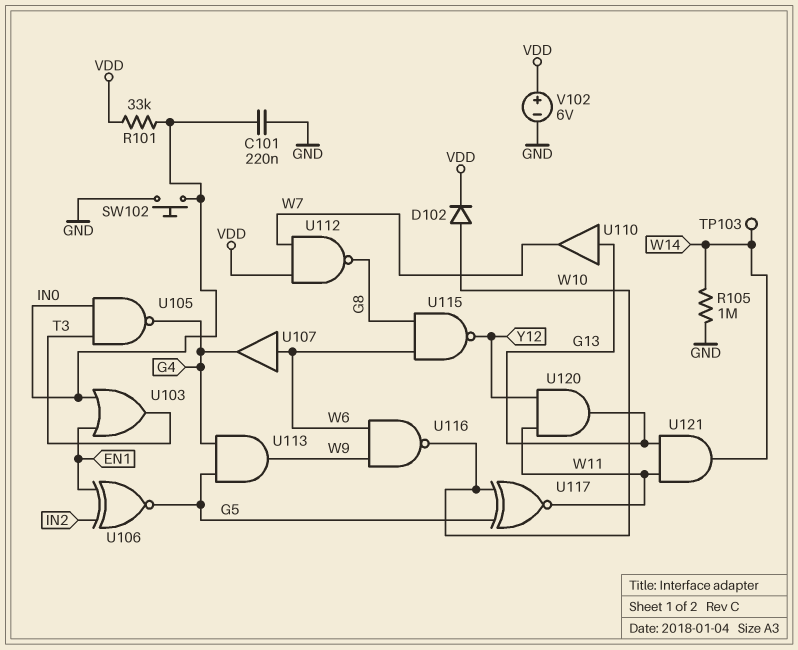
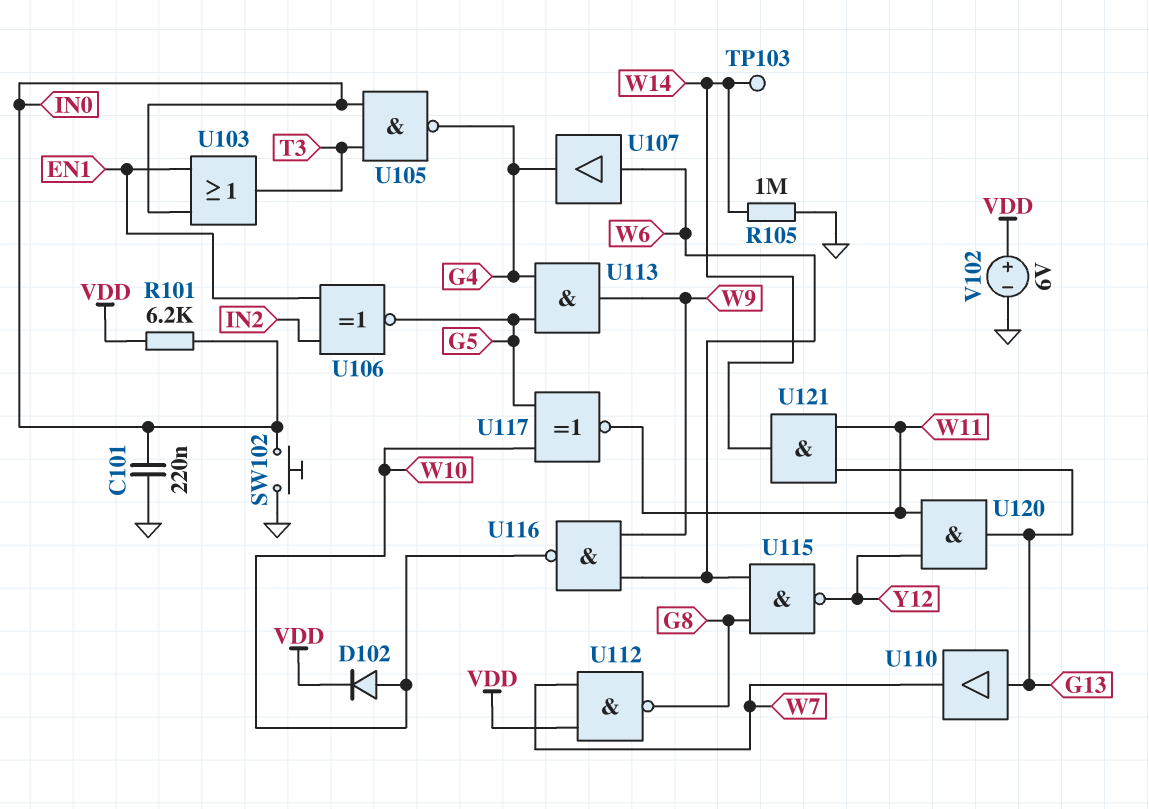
R101: 33k (IN0, VDD) -> 6.2k (IN0, VDD)

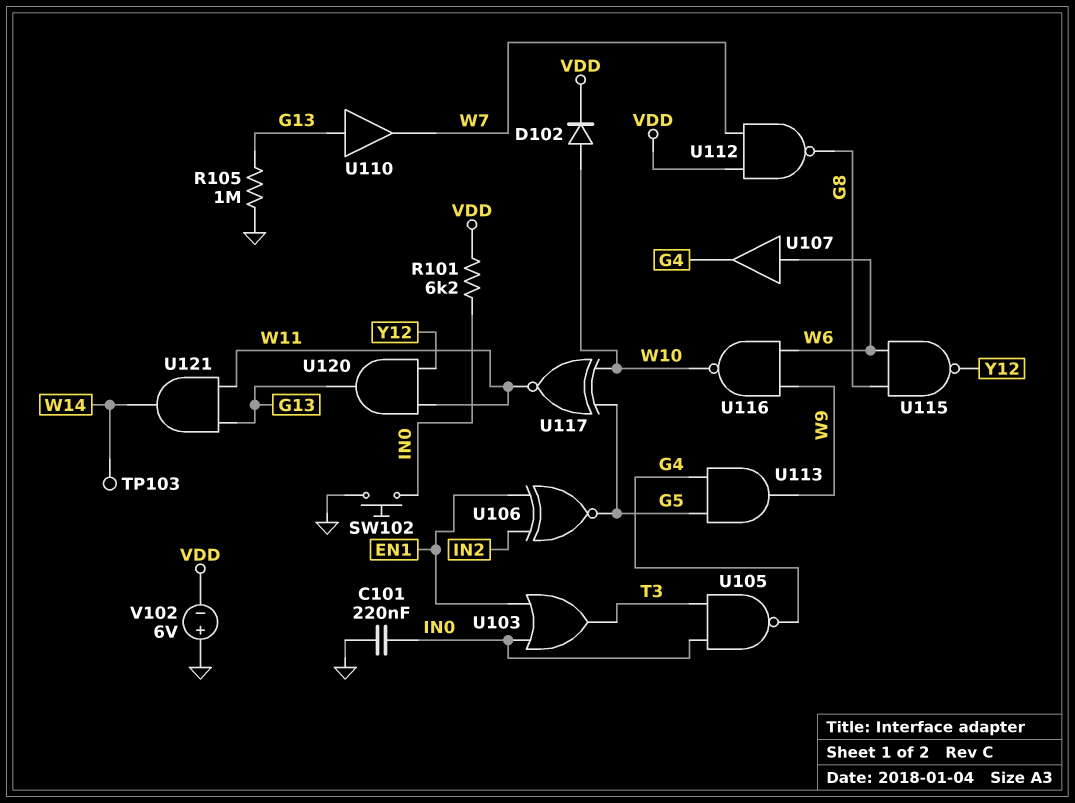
R105: 1M (GND, W14) -> 1M (G13, GND)
V102: 6V (plus VDD, minus GND) -> 6V (plus GND, minus VDD)

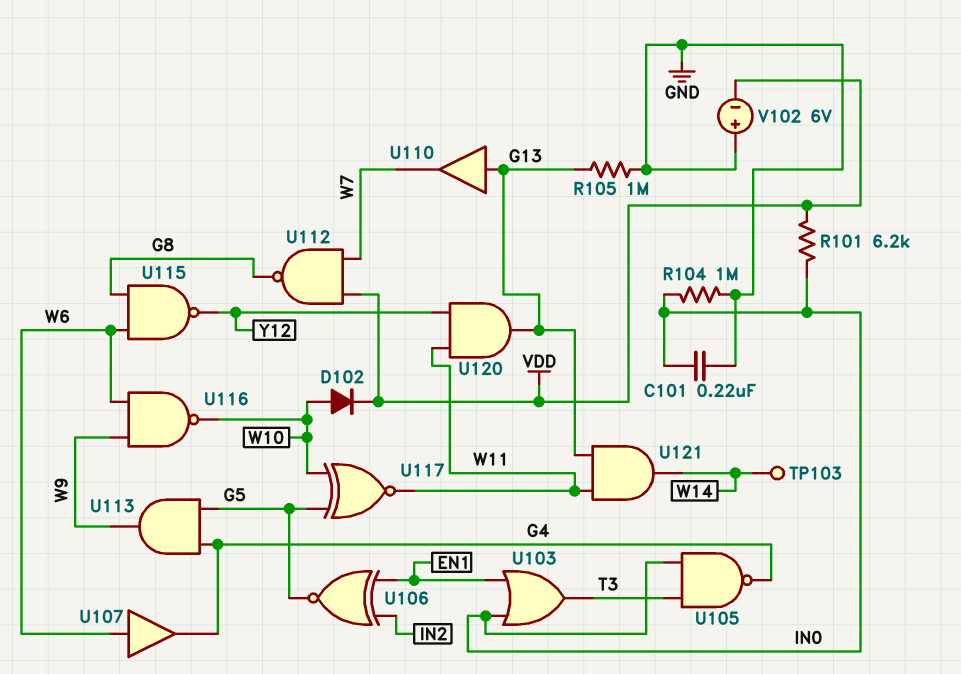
R104: none -> 1M (GND, IN0)
SW102: button (GND, IN0) -> none

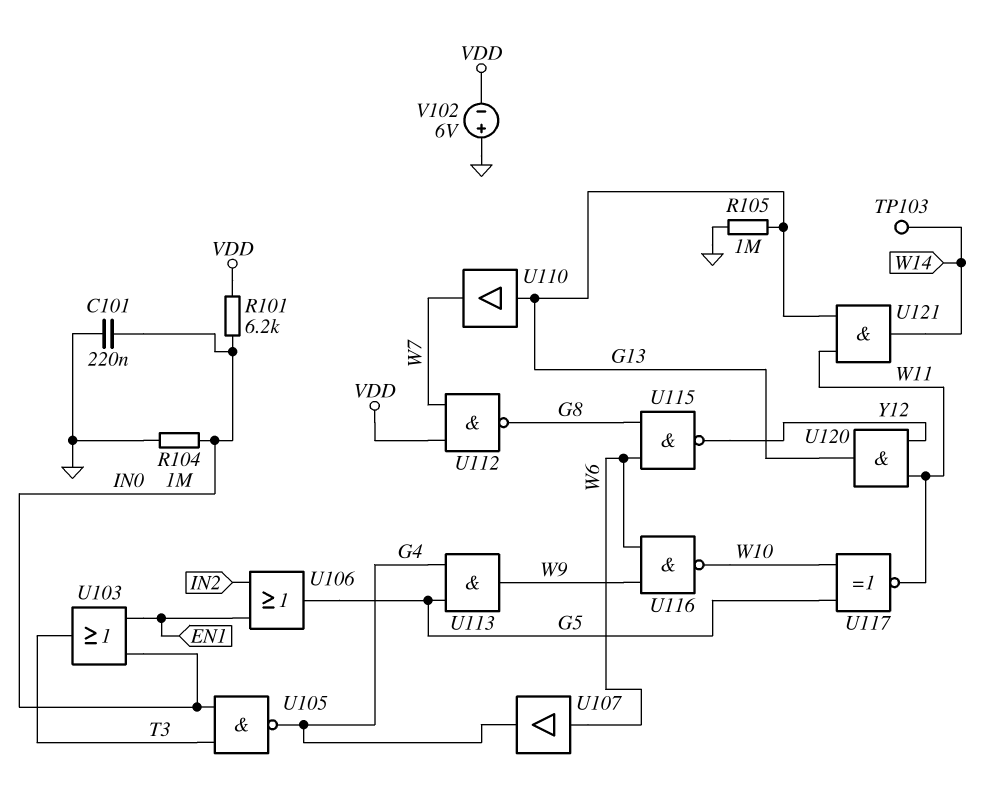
D102: diode (A W10, K VDD) -> none
U106: XNOR (in EN1, in IN2, out G5) -> OR (in EN1, in IN2, out G5)

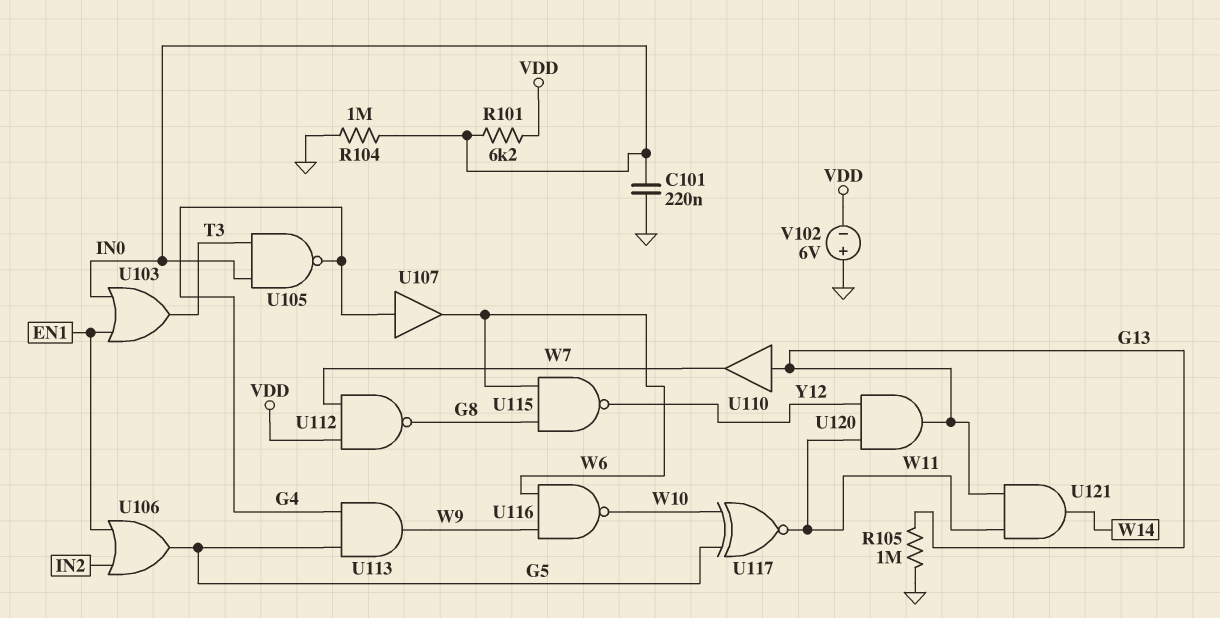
TP103: test point (W14) -> none
U107: buffer (in W6, out G4) -> buffer (in G4, out W6)

